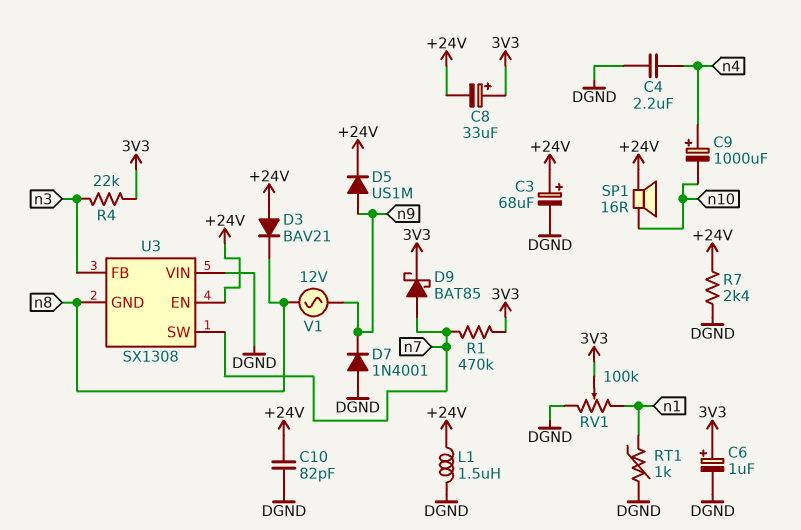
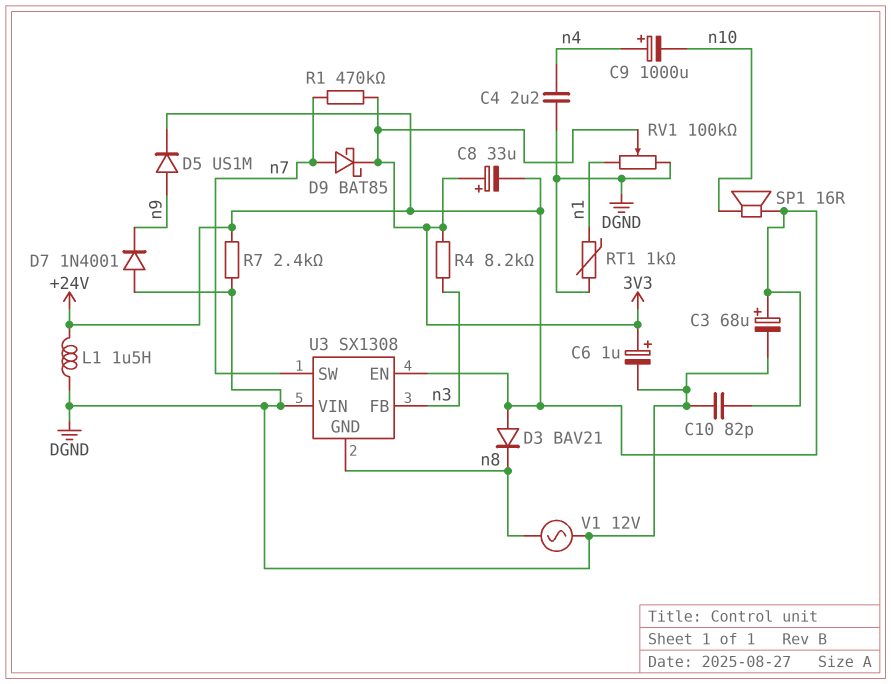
R4: 22k (3V3, n3) -> 8.2k (3V3, n3)
V1: AC 12V (n8, n9) -> AC 12V (DGND, n8)

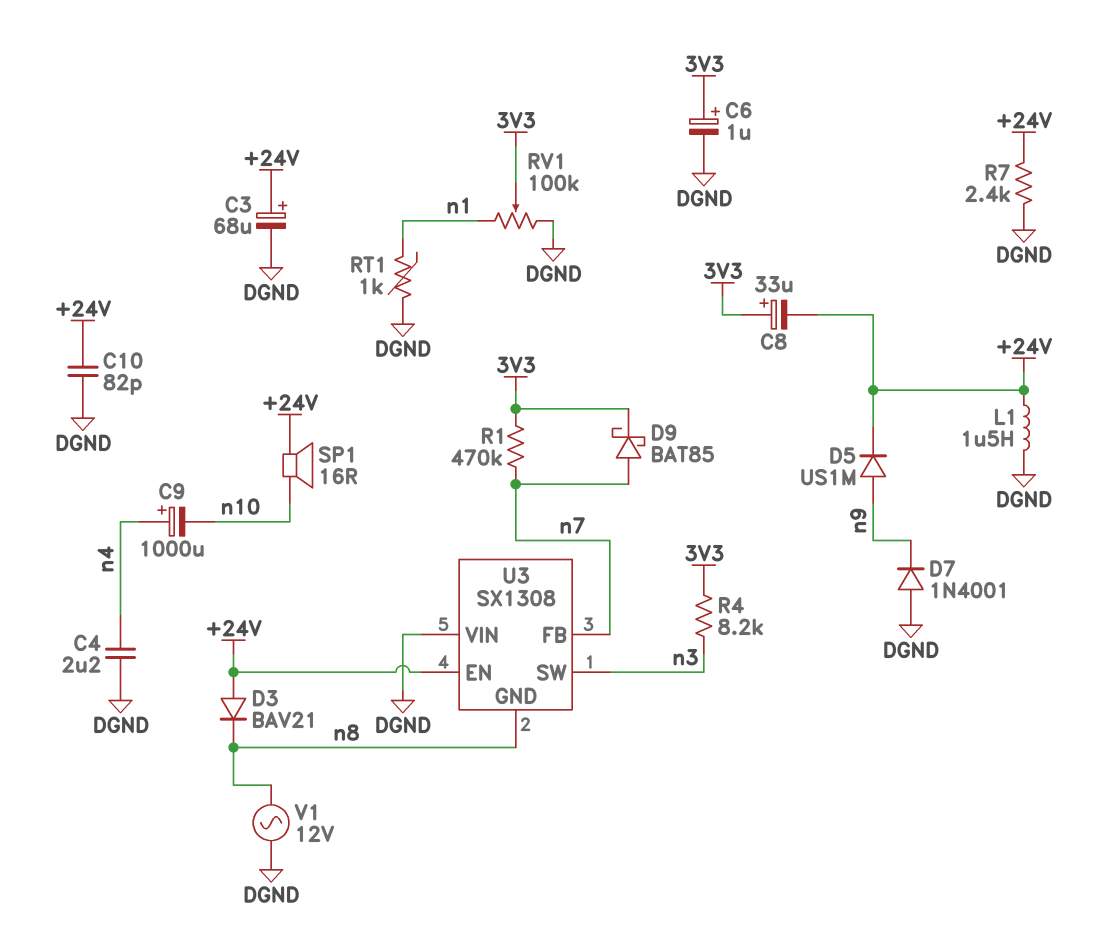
U3 pin FB: n3 -> n7
U3 pin SW: n7 -> n3

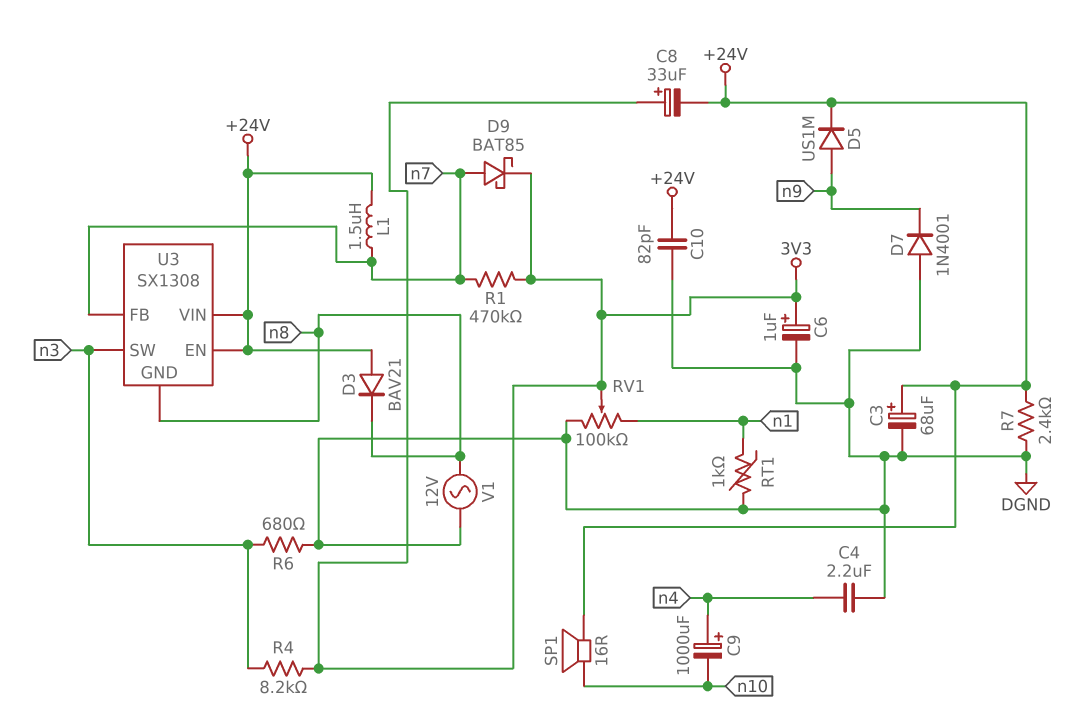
L1: 1.5uH (+24V, DGND) -> 1.5uH (+24V, n7)
R6: none -> 680 (DGND, n3)
U3 pin VIN: DGND -> +24V

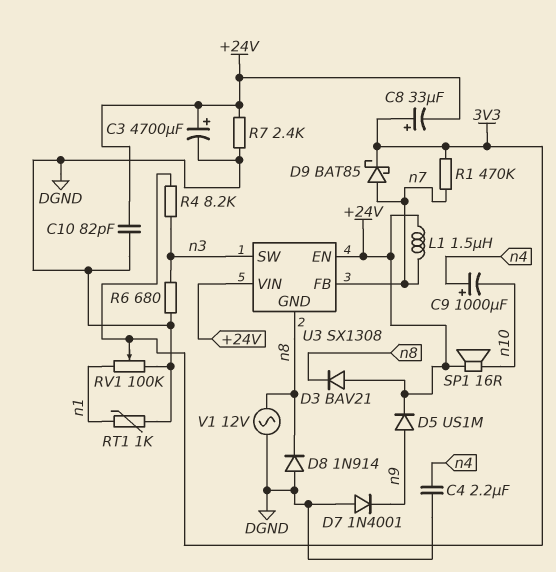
C3: 68uF (plus +24V, minus DGND) -> 4700uF (plus +24V, minus DGND)
C6: 1uF (plus 3V3, minus DGND) -> none
D8: none -> diode 1N914 (A DGND, K n8)

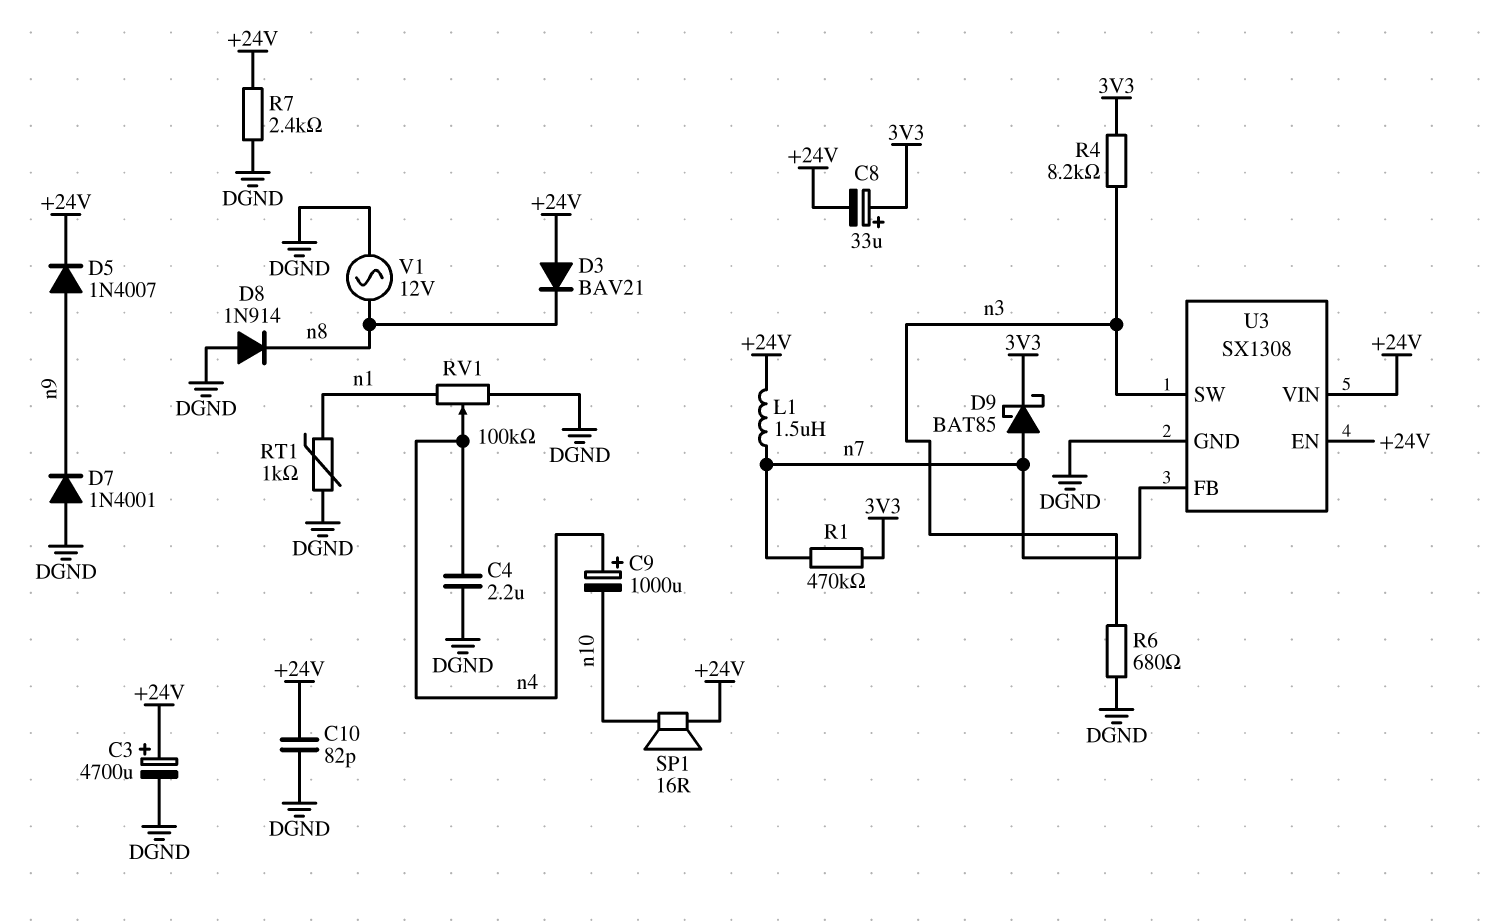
D5: diode US1M (A n9, K +24V) -> diode 1N4007 (A n9, K +24V)
RV1: 100k (DGND, n1, wiper 3V3) -> 100k (DGND, n1, wiper n4)
U3 pin GND: n8 -> DGND

